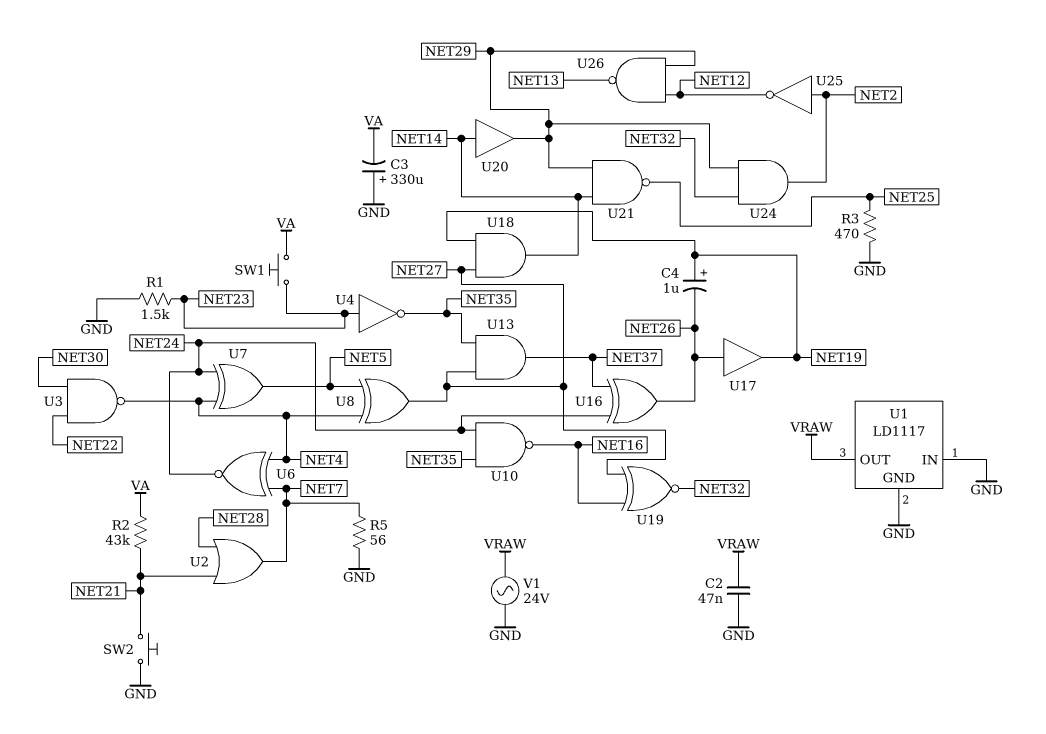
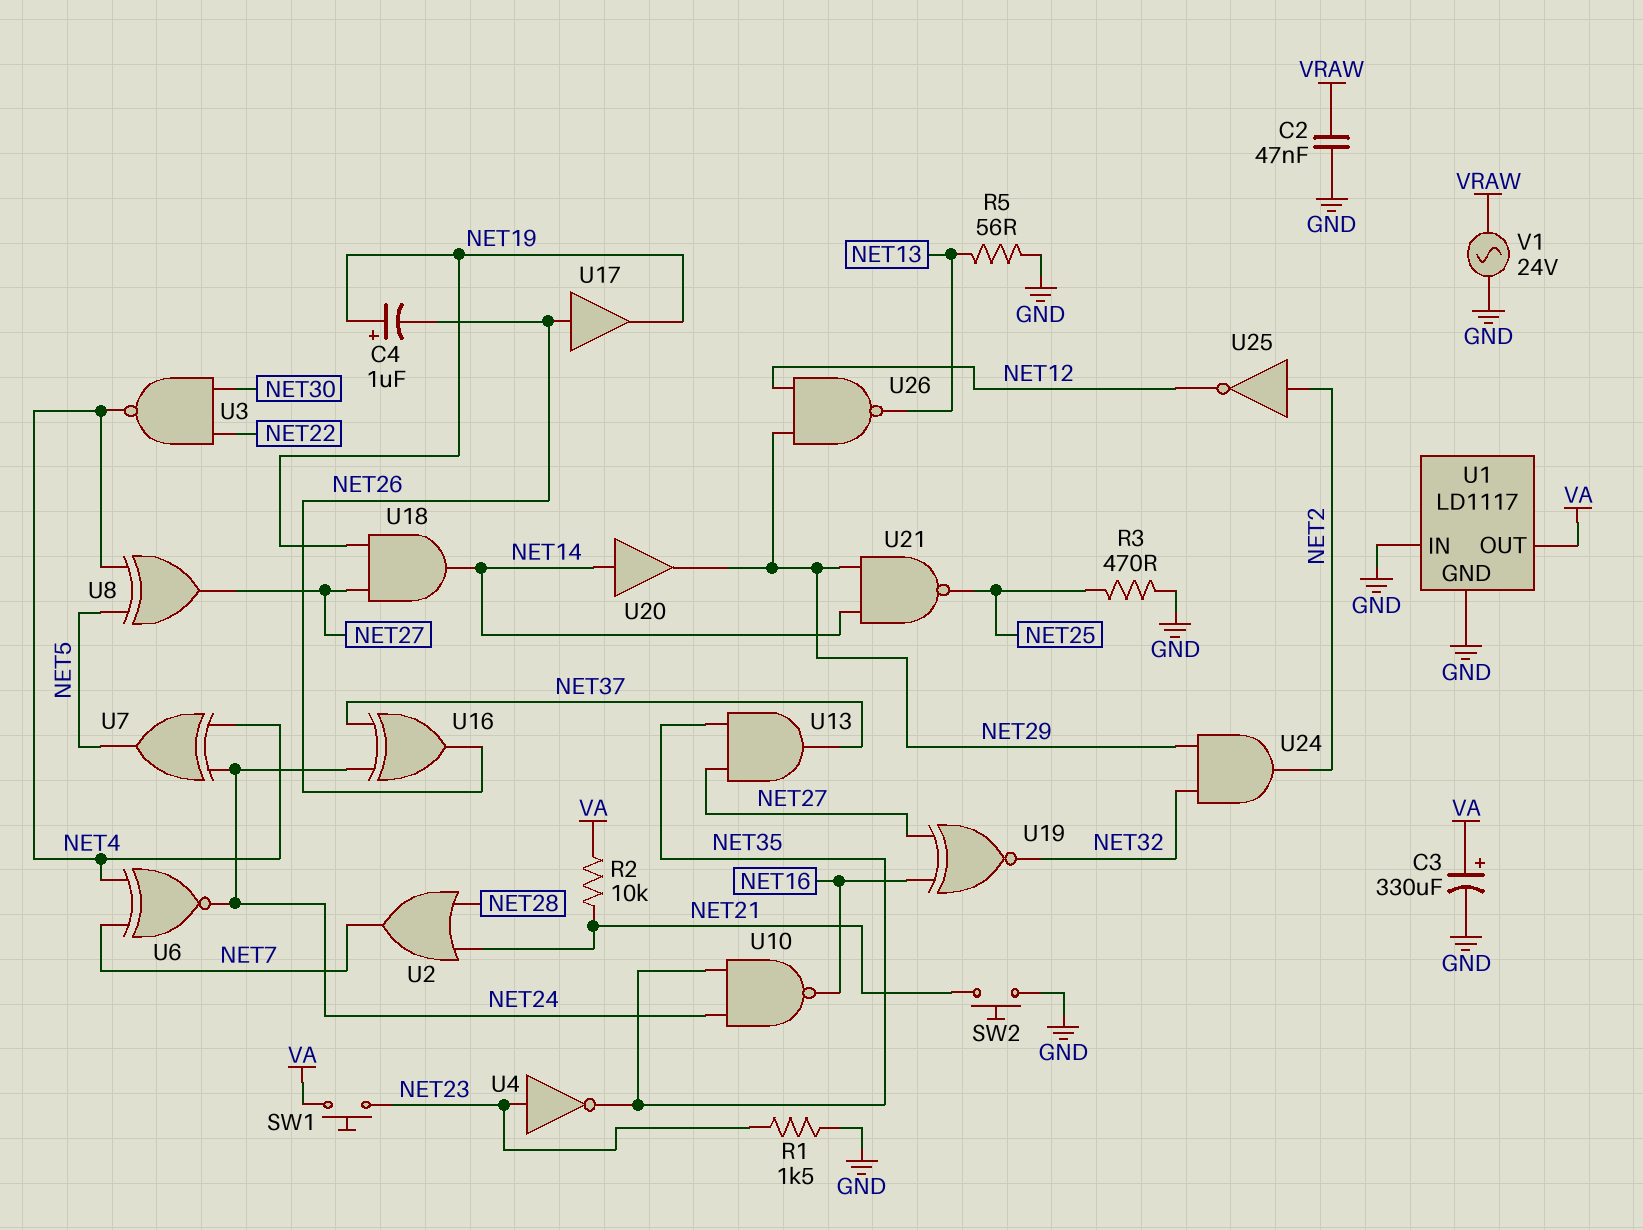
C3: 330uF (plus GND, minus VA) -> 330uF (plus VA, minus GND)
R2: 43k (NET21, VA) -> 10k (NET21, VA)
R5: 56 (GND, NET7) -> 56 (GND, NET13)
U1 pin OUT: VRAW -> VA

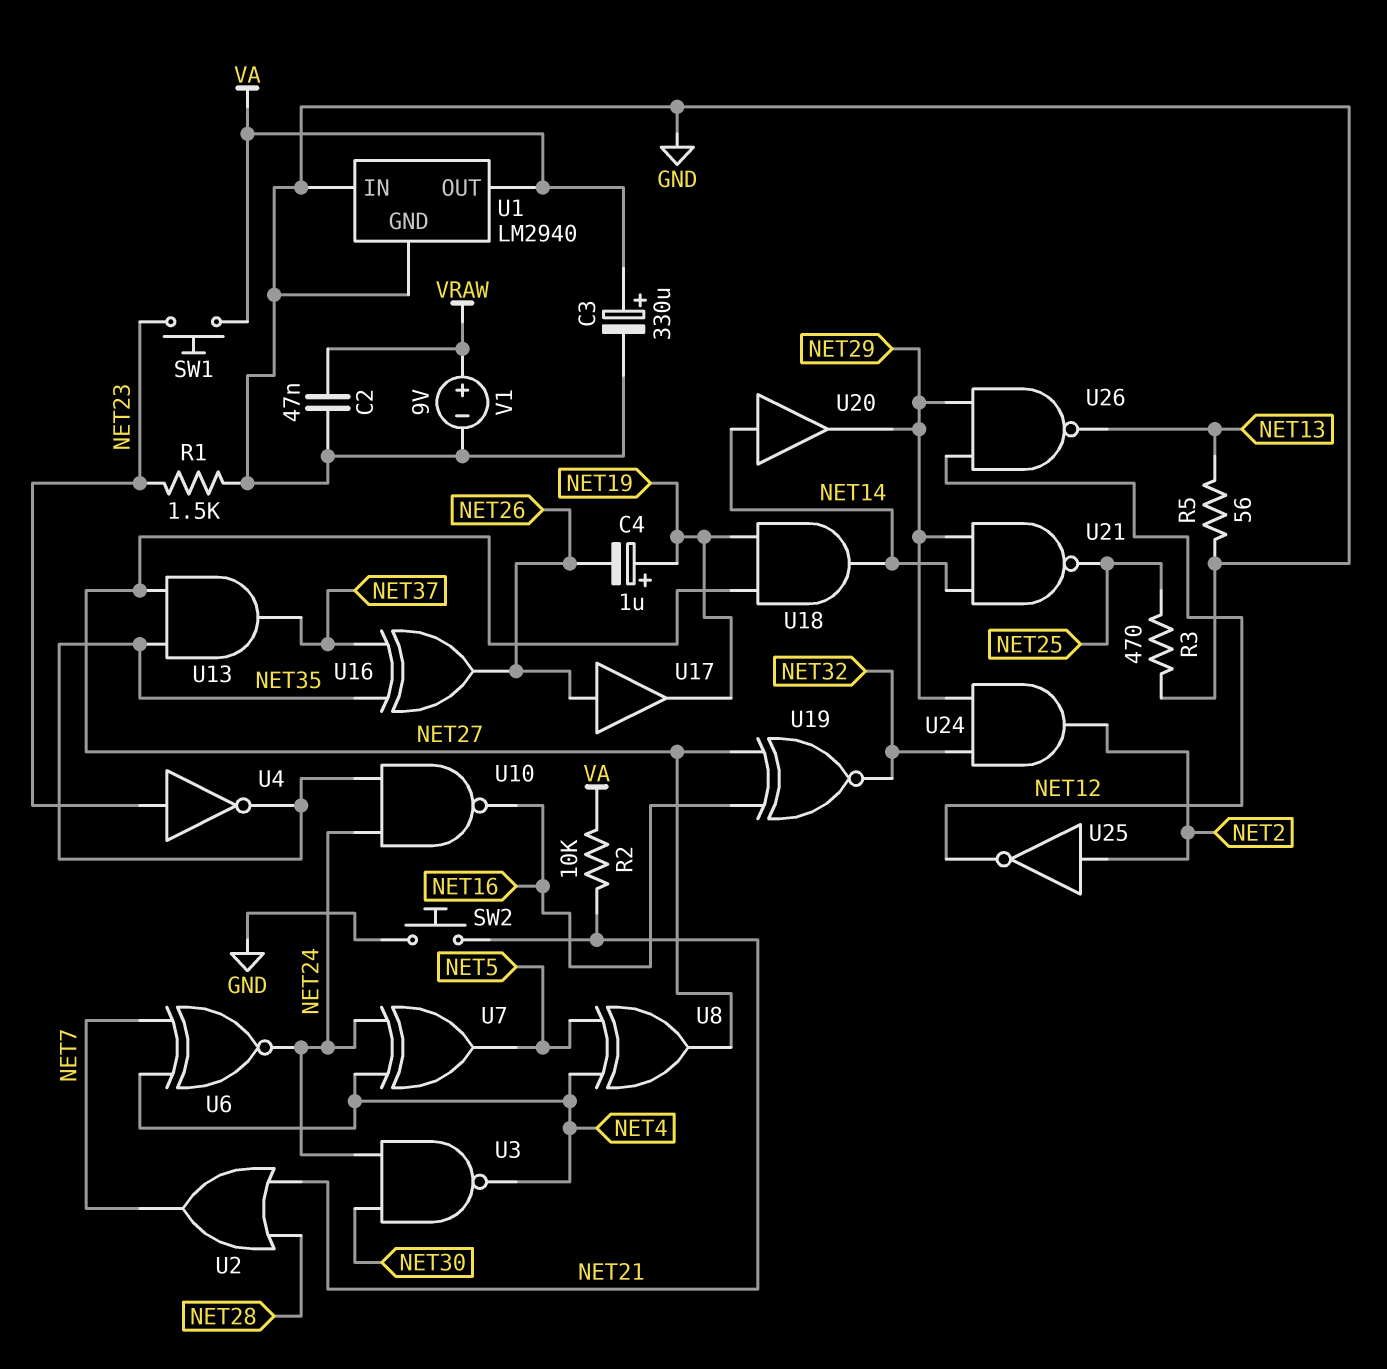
U1: LD1117 -> LM2940
U3: NAND (in NET22, in NET30, out NET4) -> NAND (in NET24, in NET30, out NET4)
U16: XOR (in NET24, in NET37, out NET26) -> XOR (in NET35, in NET37, out NET26)
V1: AC 24V (GND, VRAW) -> 9V (plus VRAW, minus GND)

